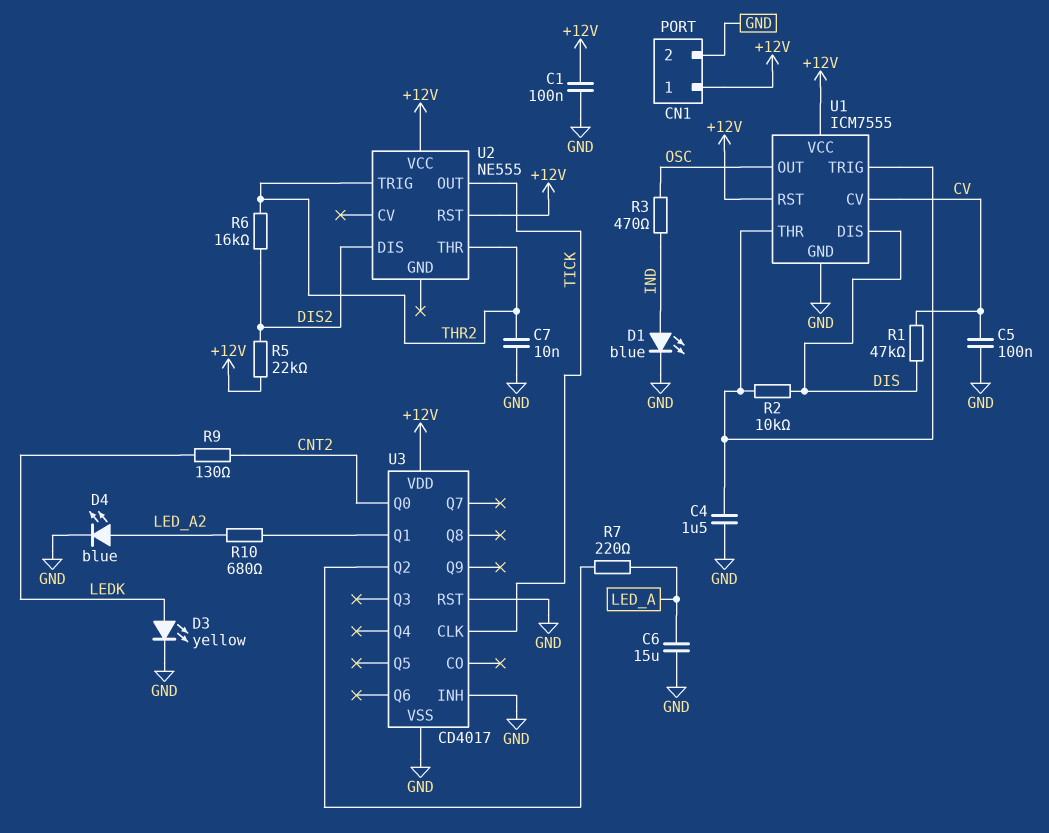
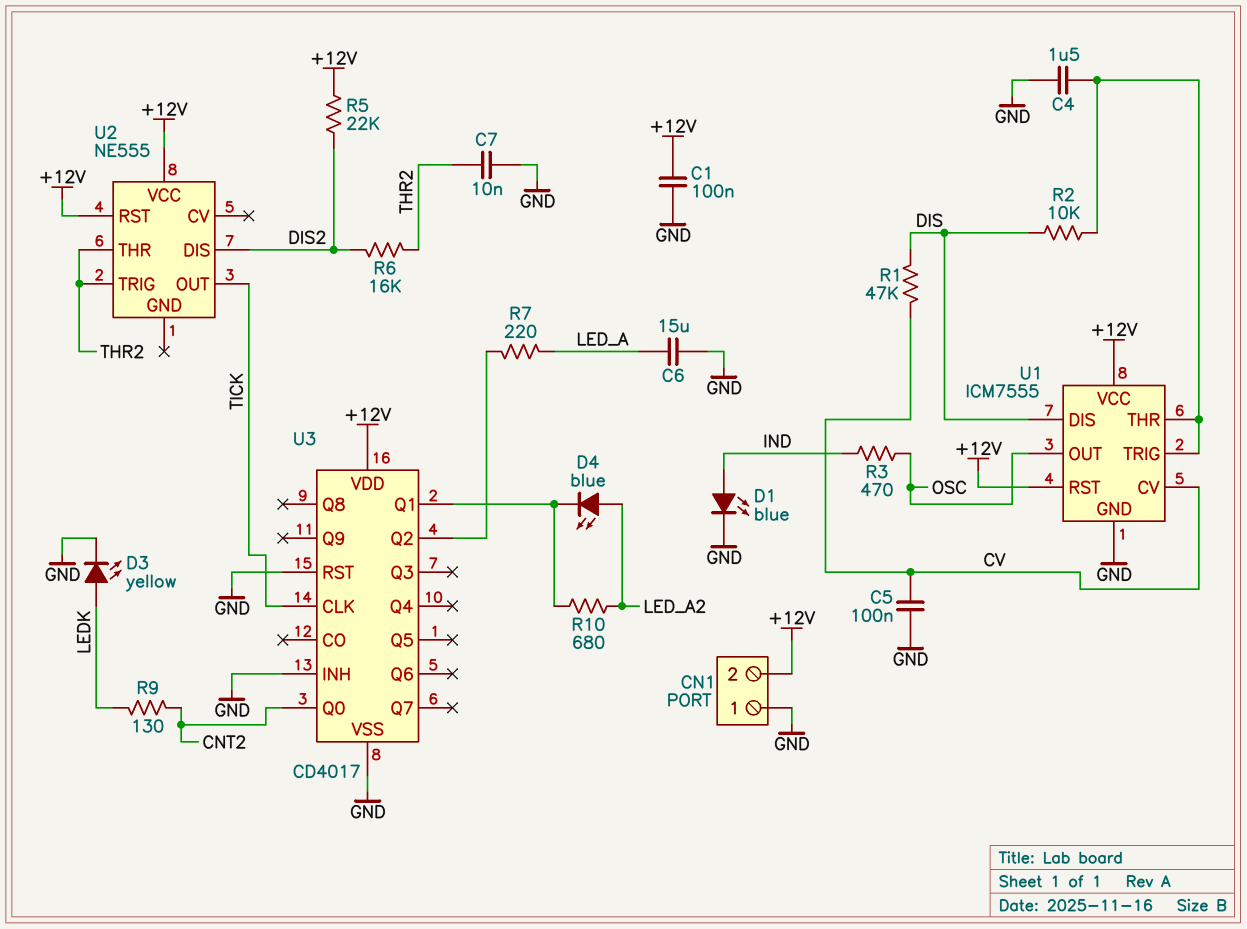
CN1 pin 1: +12V -> GND
CN1 pin 2: GND -> +12V
D4: LED blue (A LED_A2, K GND) -> LED blue (A LED_A2, K U3/Q1)

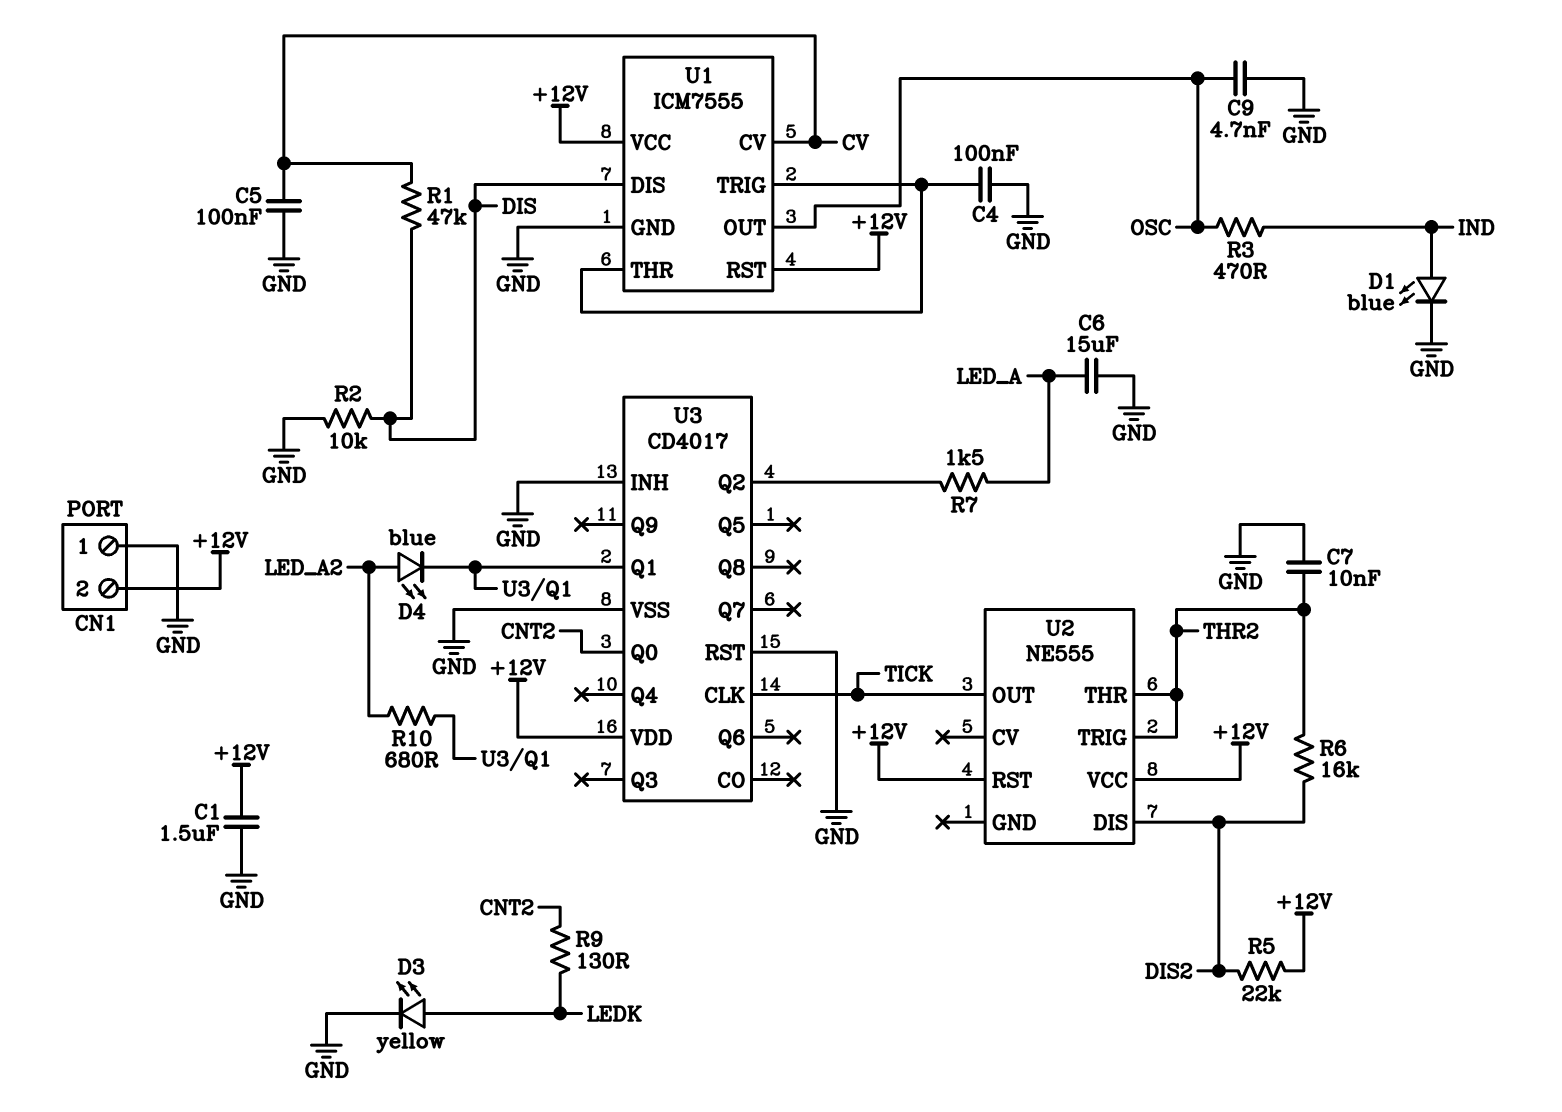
C1: 100nF (+12V, GND) -> 1.5uF (+12V, GND)
C4: 1.5uF (GND, U1/THR) -> 100nF (GND, U1/THR)
C9: none -> 4.7nF (GND, OSC)
R2: 10k (DIS, U1/THR) -> 10k (DIS, GND)
R7: 220 (LED_A, U3/Q2) -> 1.5k (LED_A, U3/Q2)

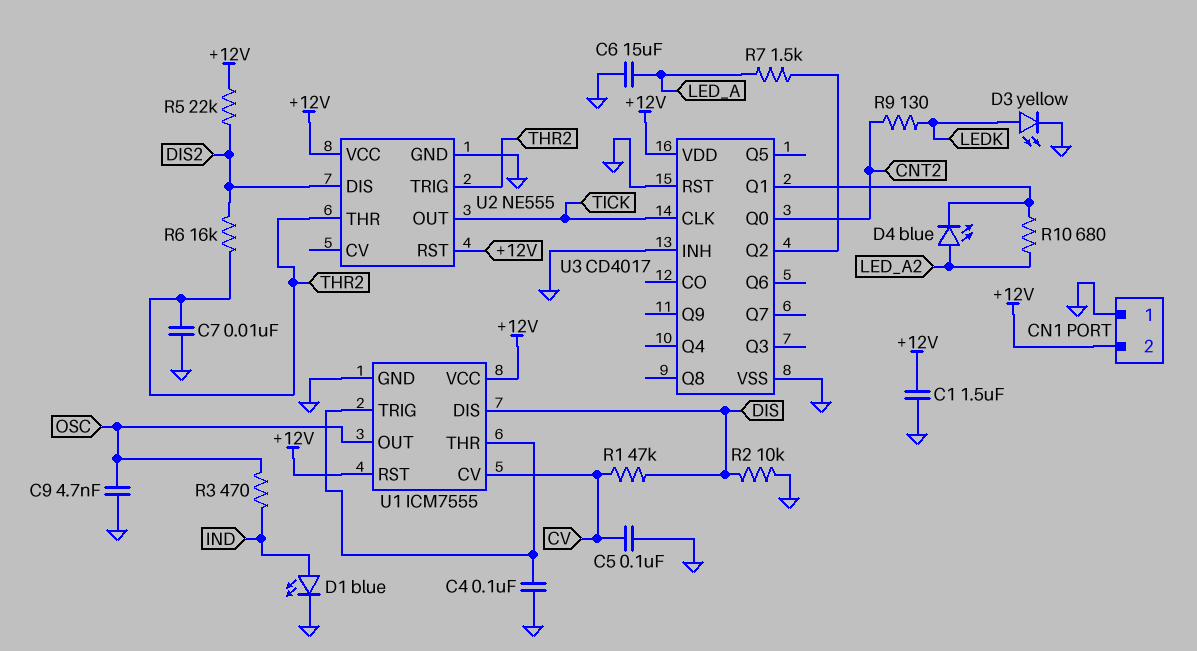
U2 pin GND: none -> GND

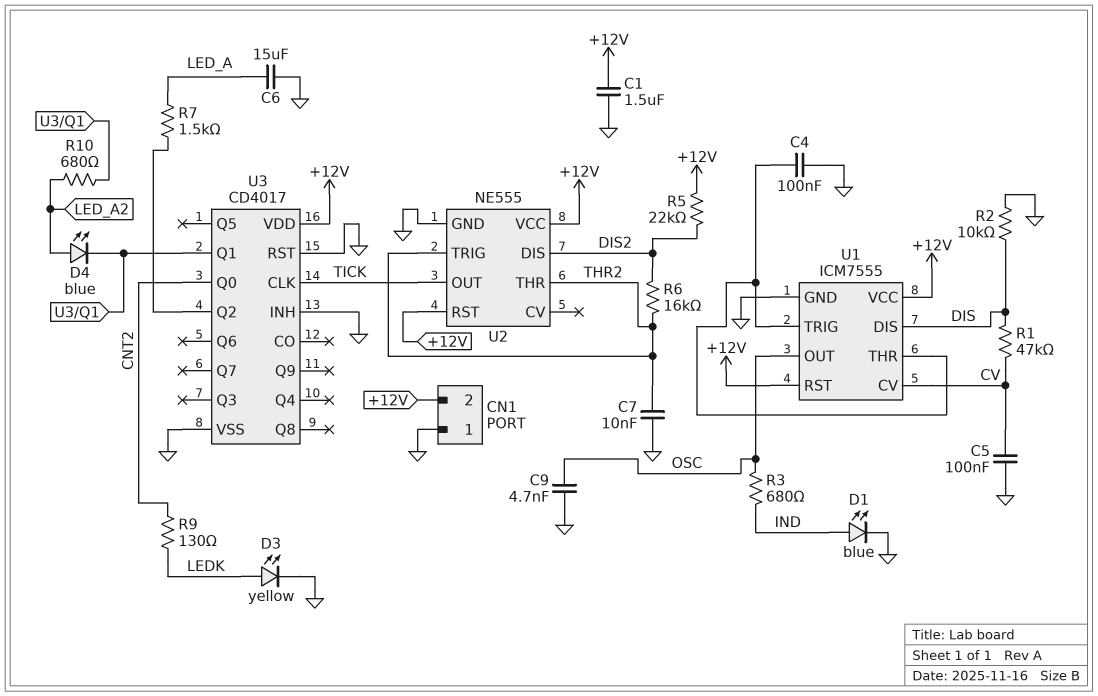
R3: 470 (IND, OSC) -> 680 (IND, OSC)

